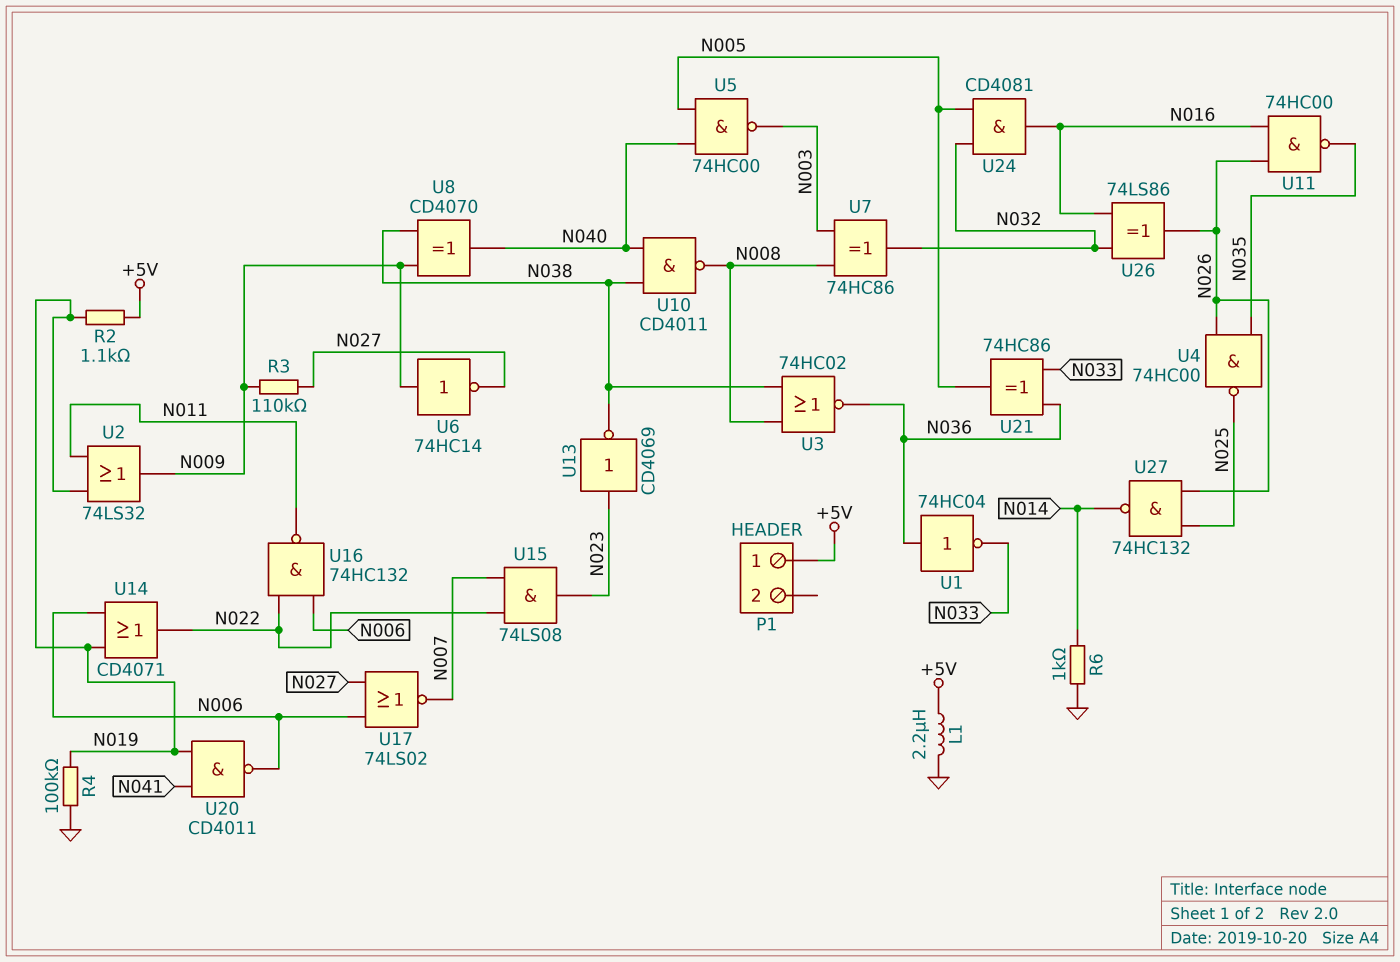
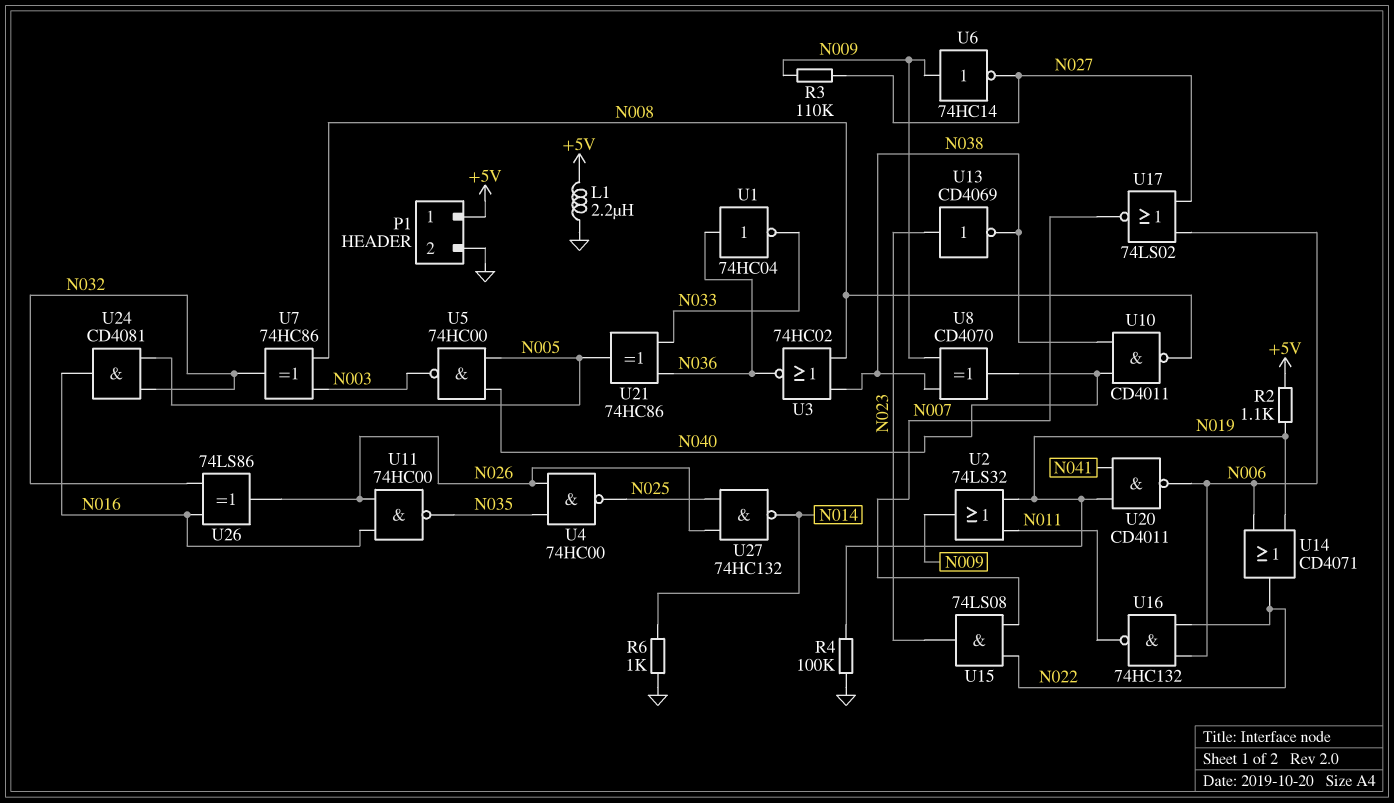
P1 pin 2: none -> GND

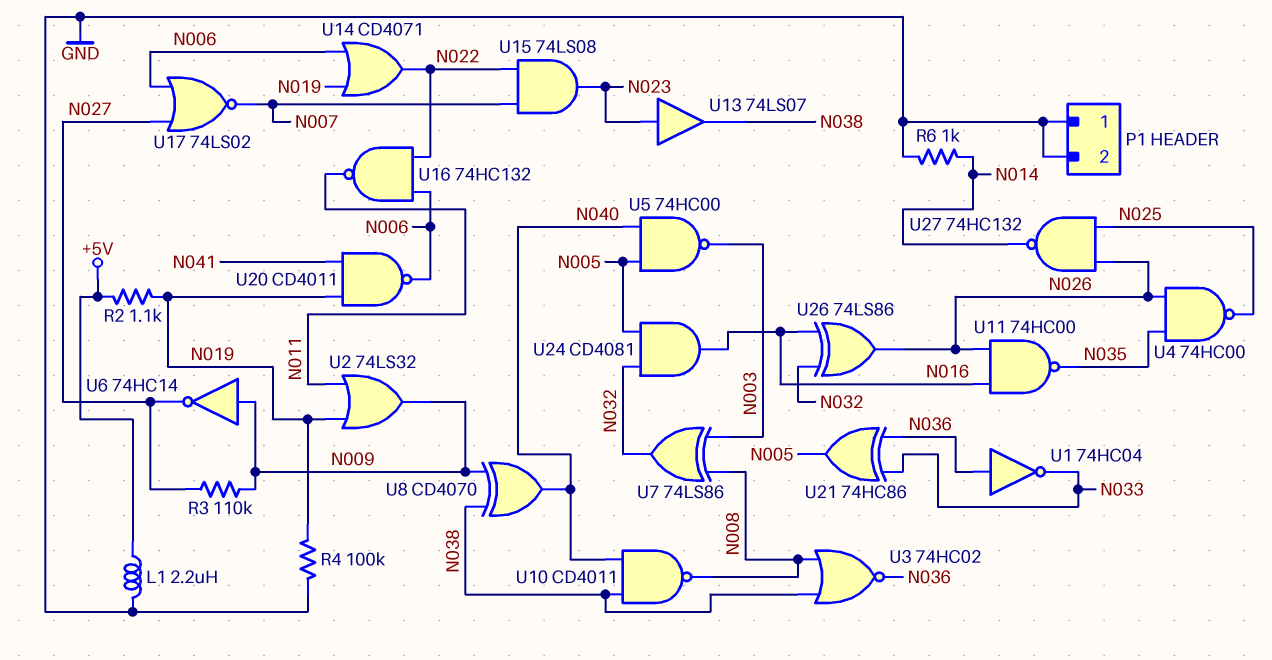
P1 pin 1: +5V -> GND
U7: XOR 74HC86 (in N003, in N008, out N032) -> XOR 74LS86 (in N003, in N008, out N032)
U13: NOT CD4069 (in N023, out N038) -> buffer 74LS07 (in N023, out N038)

